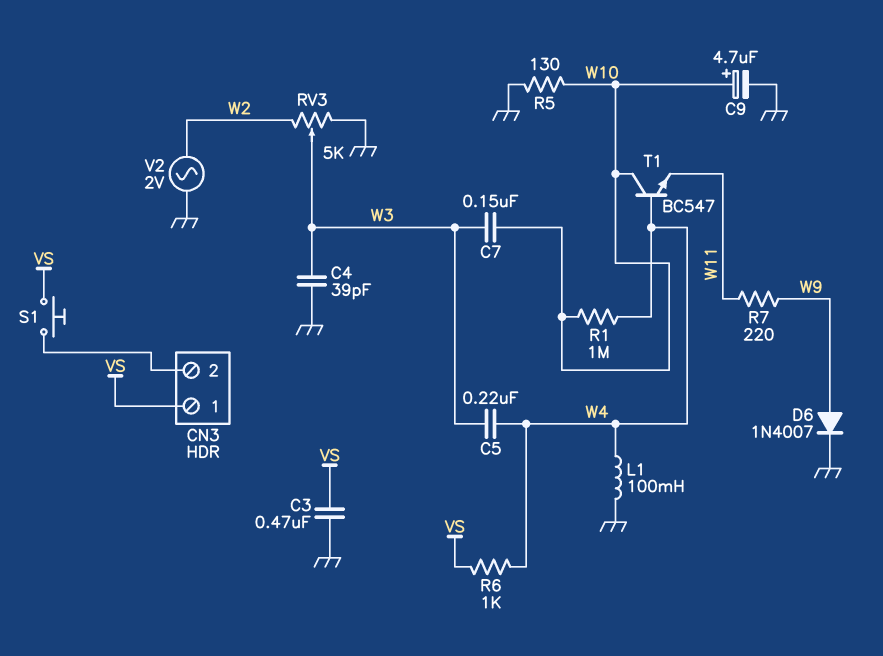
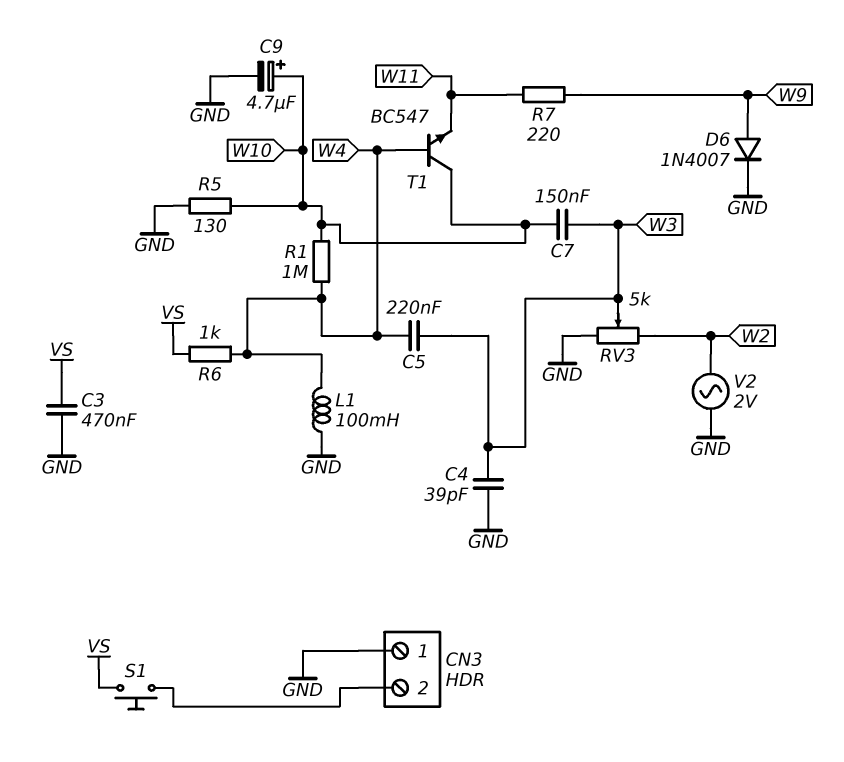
CN3 pin 1: VS -> GND

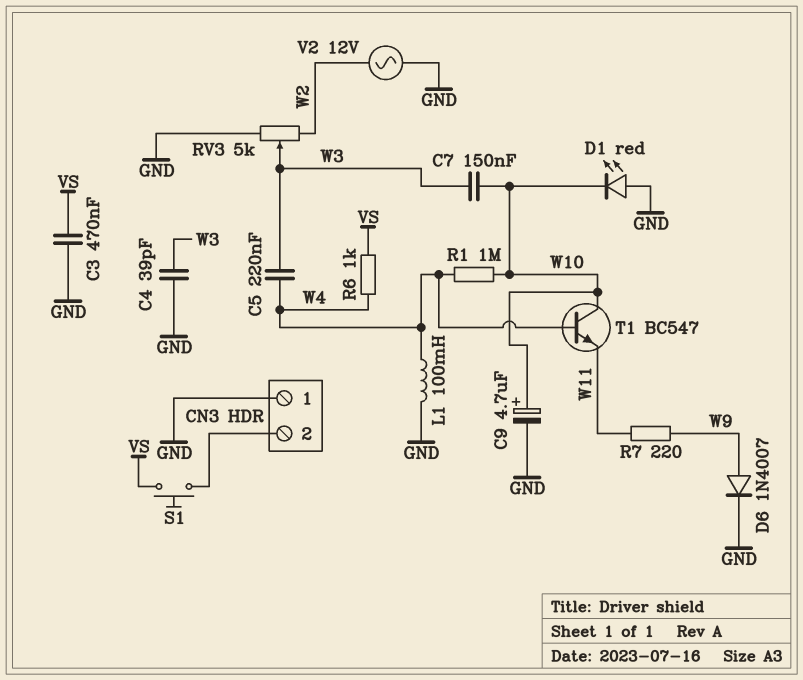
D1: none -> LED red (A GND, K W10)
R5: 130 (GND, W10) -> none
V2: AC 2V (GND, W2) -> AC 12V (GND, W2)

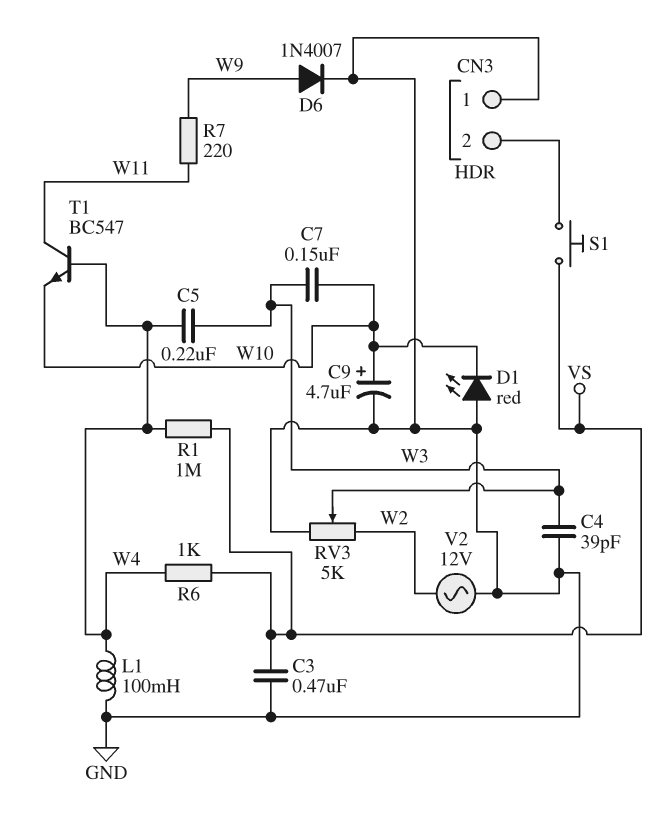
R1: 1M (W4, W10) -> 1M (VS, W4)
T1: NPN BC547 (B W4, C W10, E W11) -> NPN BC547 (B W4, C W11, E W10)

